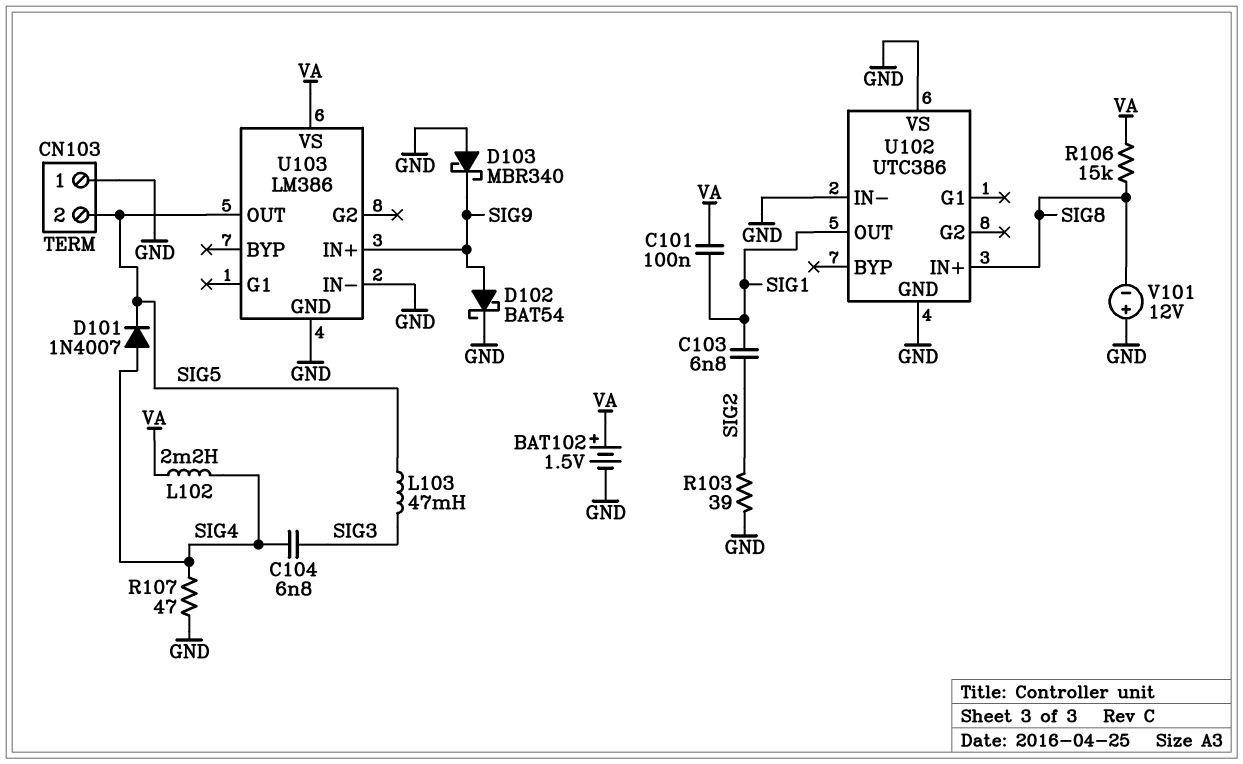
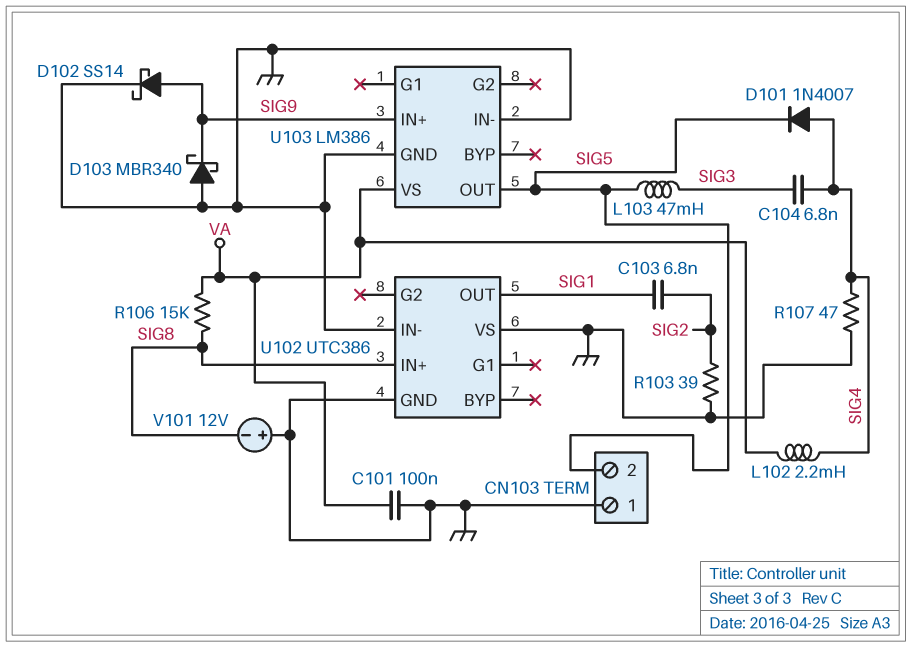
BAT102: 1.5V (plus VA, minus GND) -> none
C101: 100nF (SIG1, VA) -> 100nF (GND, VA)
D102: schottky BAT54 (A SIG9, K GND) -> schottky SS14 (A SIG9, K GND)

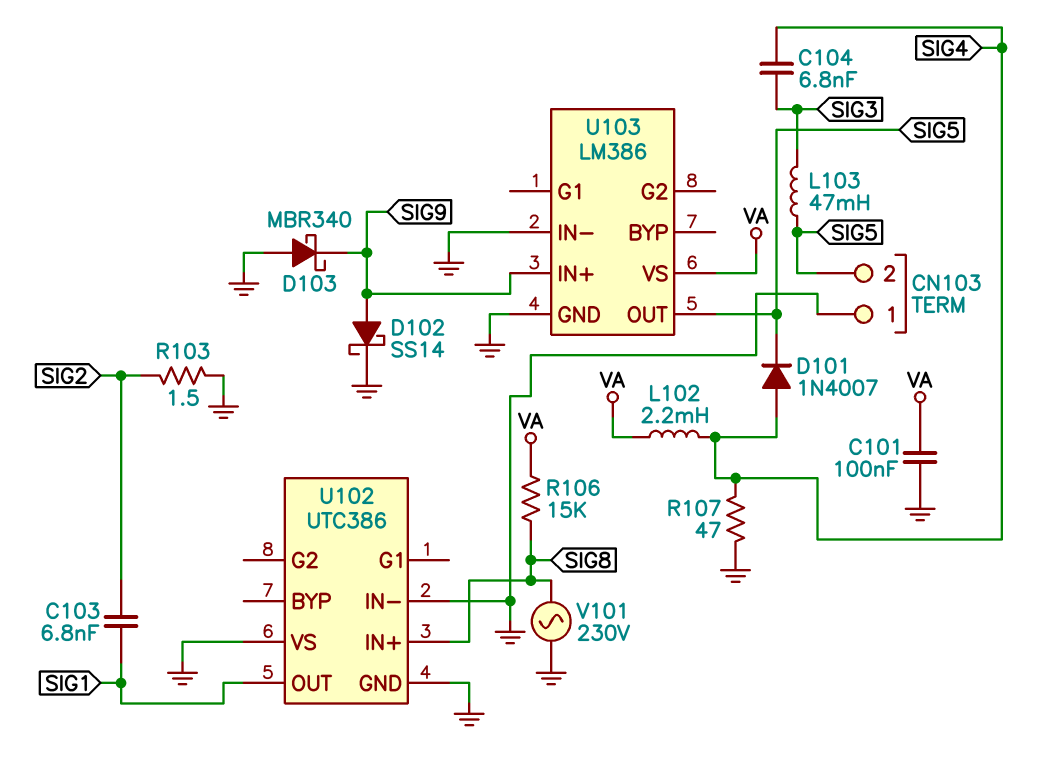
R103: 39 (GND, SIG2) -> 1.5 (GND, SIG2)
V101: 12V (plus GND, minus SIG8) -> AC 230V (GND, SIG8)

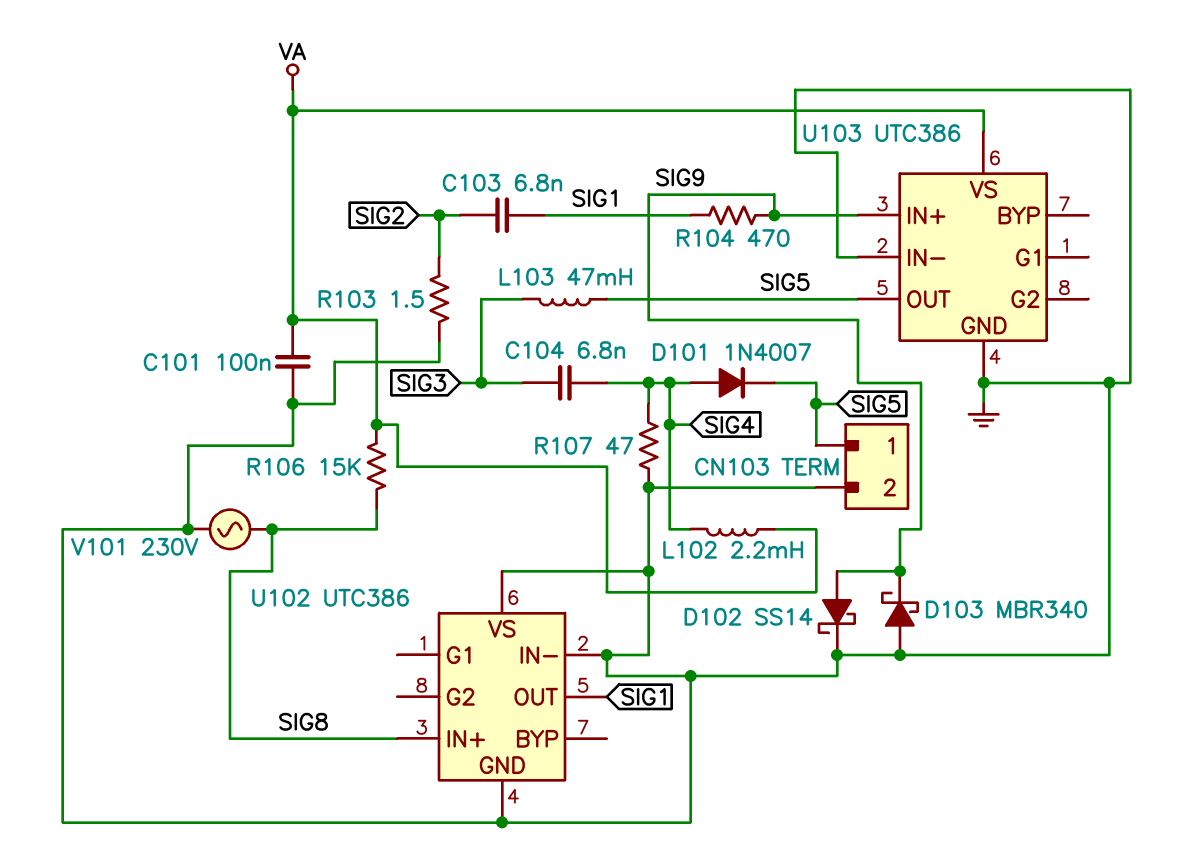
CN103 pin 1: GND -> SIG5
CN103 pin 2: SIG5 -> GND
R104: none -> 470 (SIG1, SIG9)
U103: LM386 -> UTC386

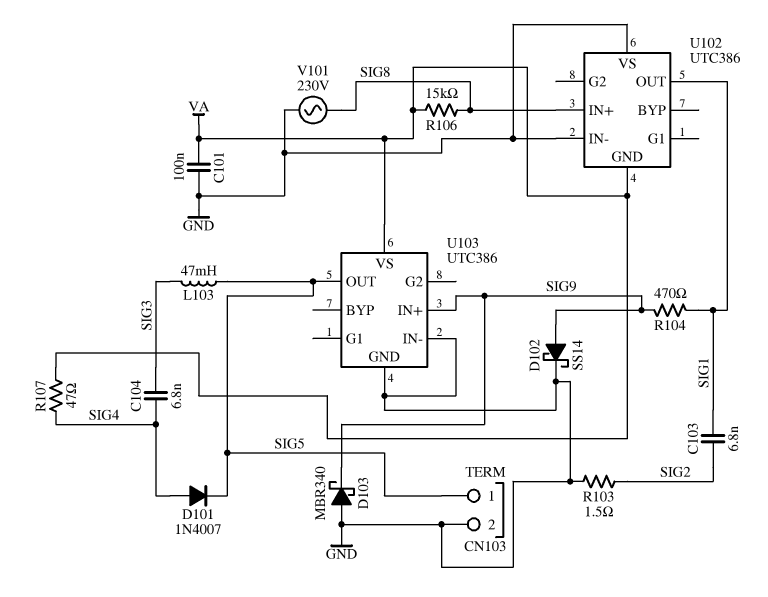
L102: 2.2mH (SIG4, VA) -> none
R107: 47 (GND, SIG4) -> 47 (SIG4, VA)
U102 pin GND: GND -> VA

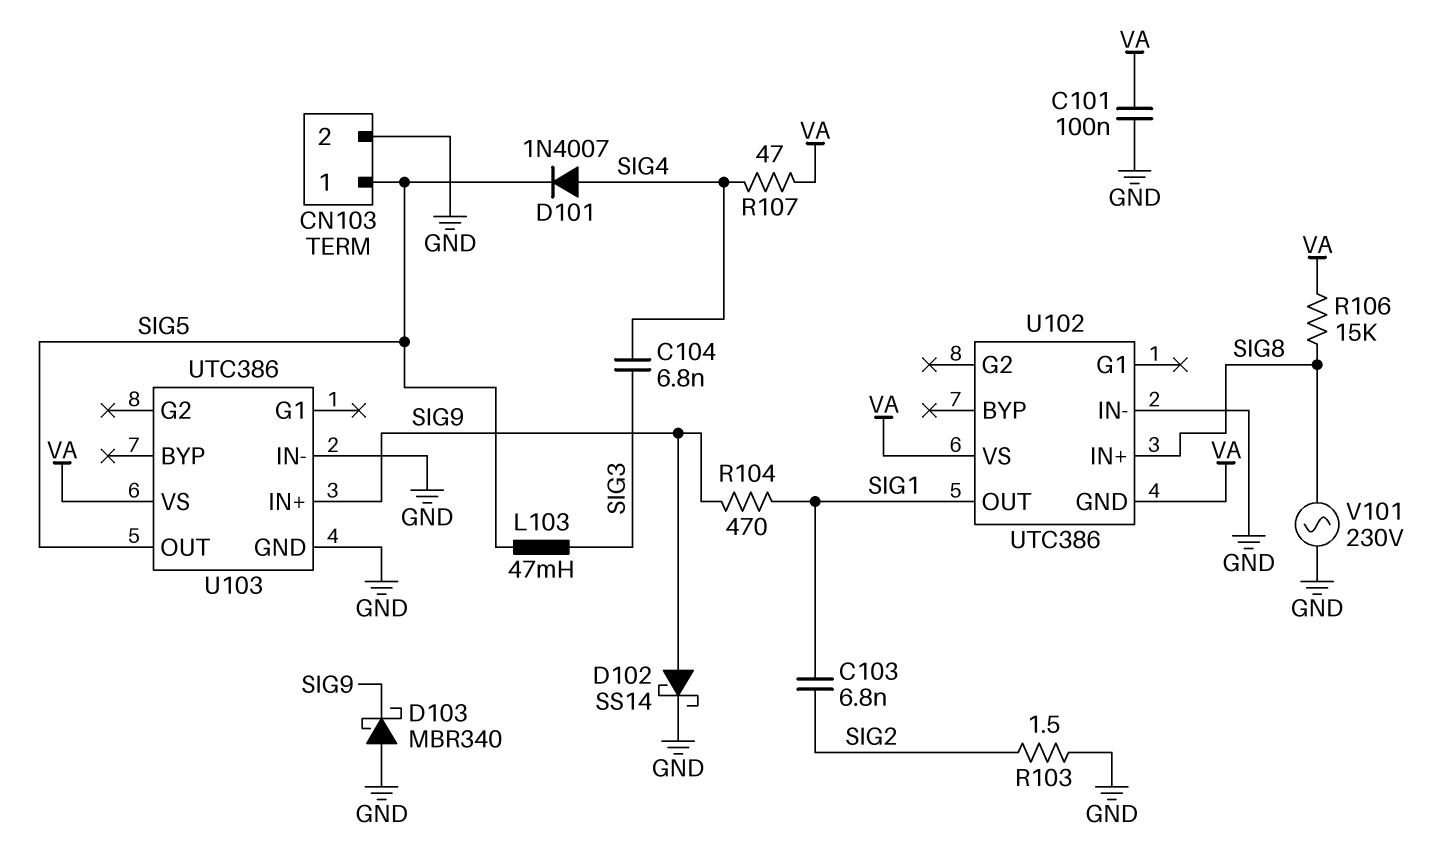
U102 pin VS: GND -> VA

